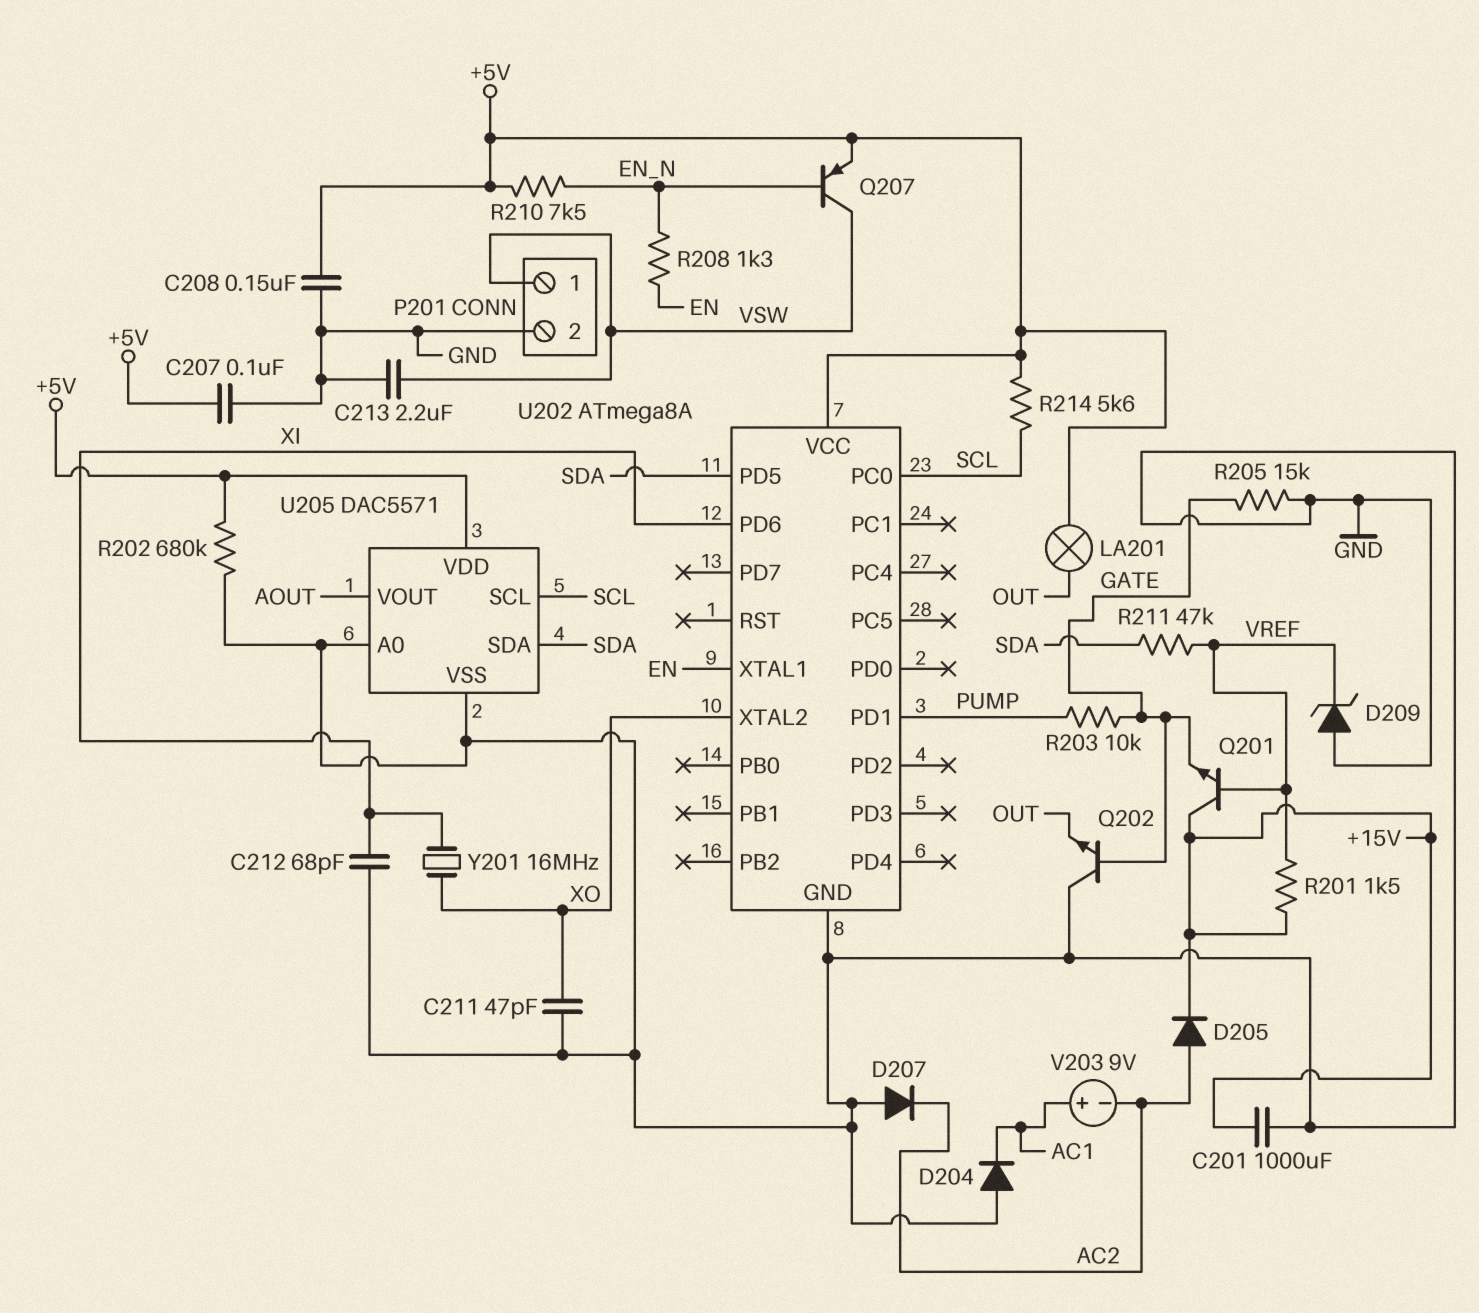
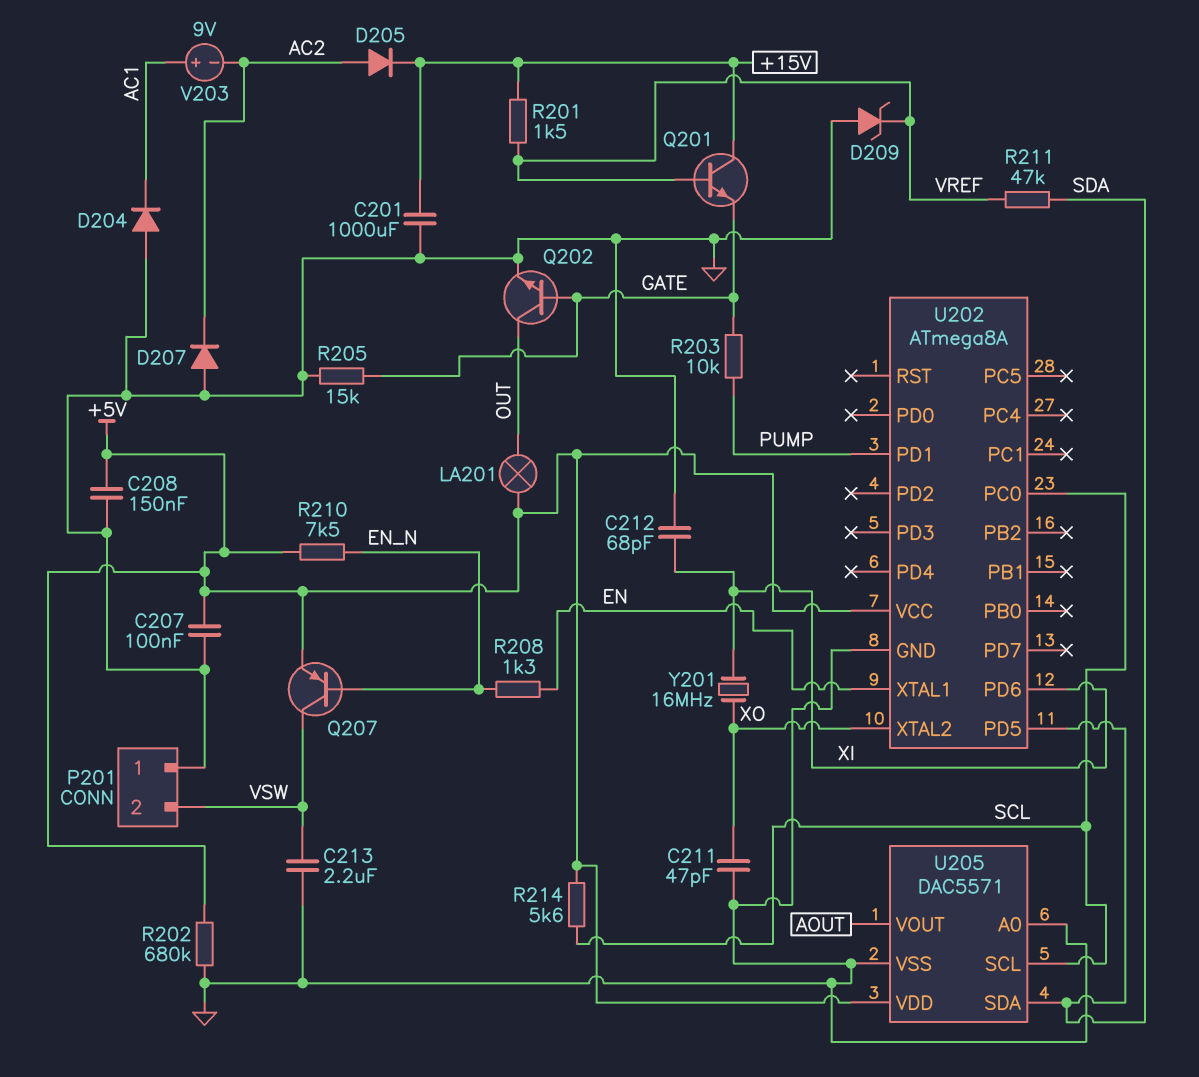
P201 pin 1: VSW -> GND
P201 pin 2: GND -> VSW
Q202: NPN (B GATE, C GND, E OUT) -> NPN (B GATE, C OUT, E GND)

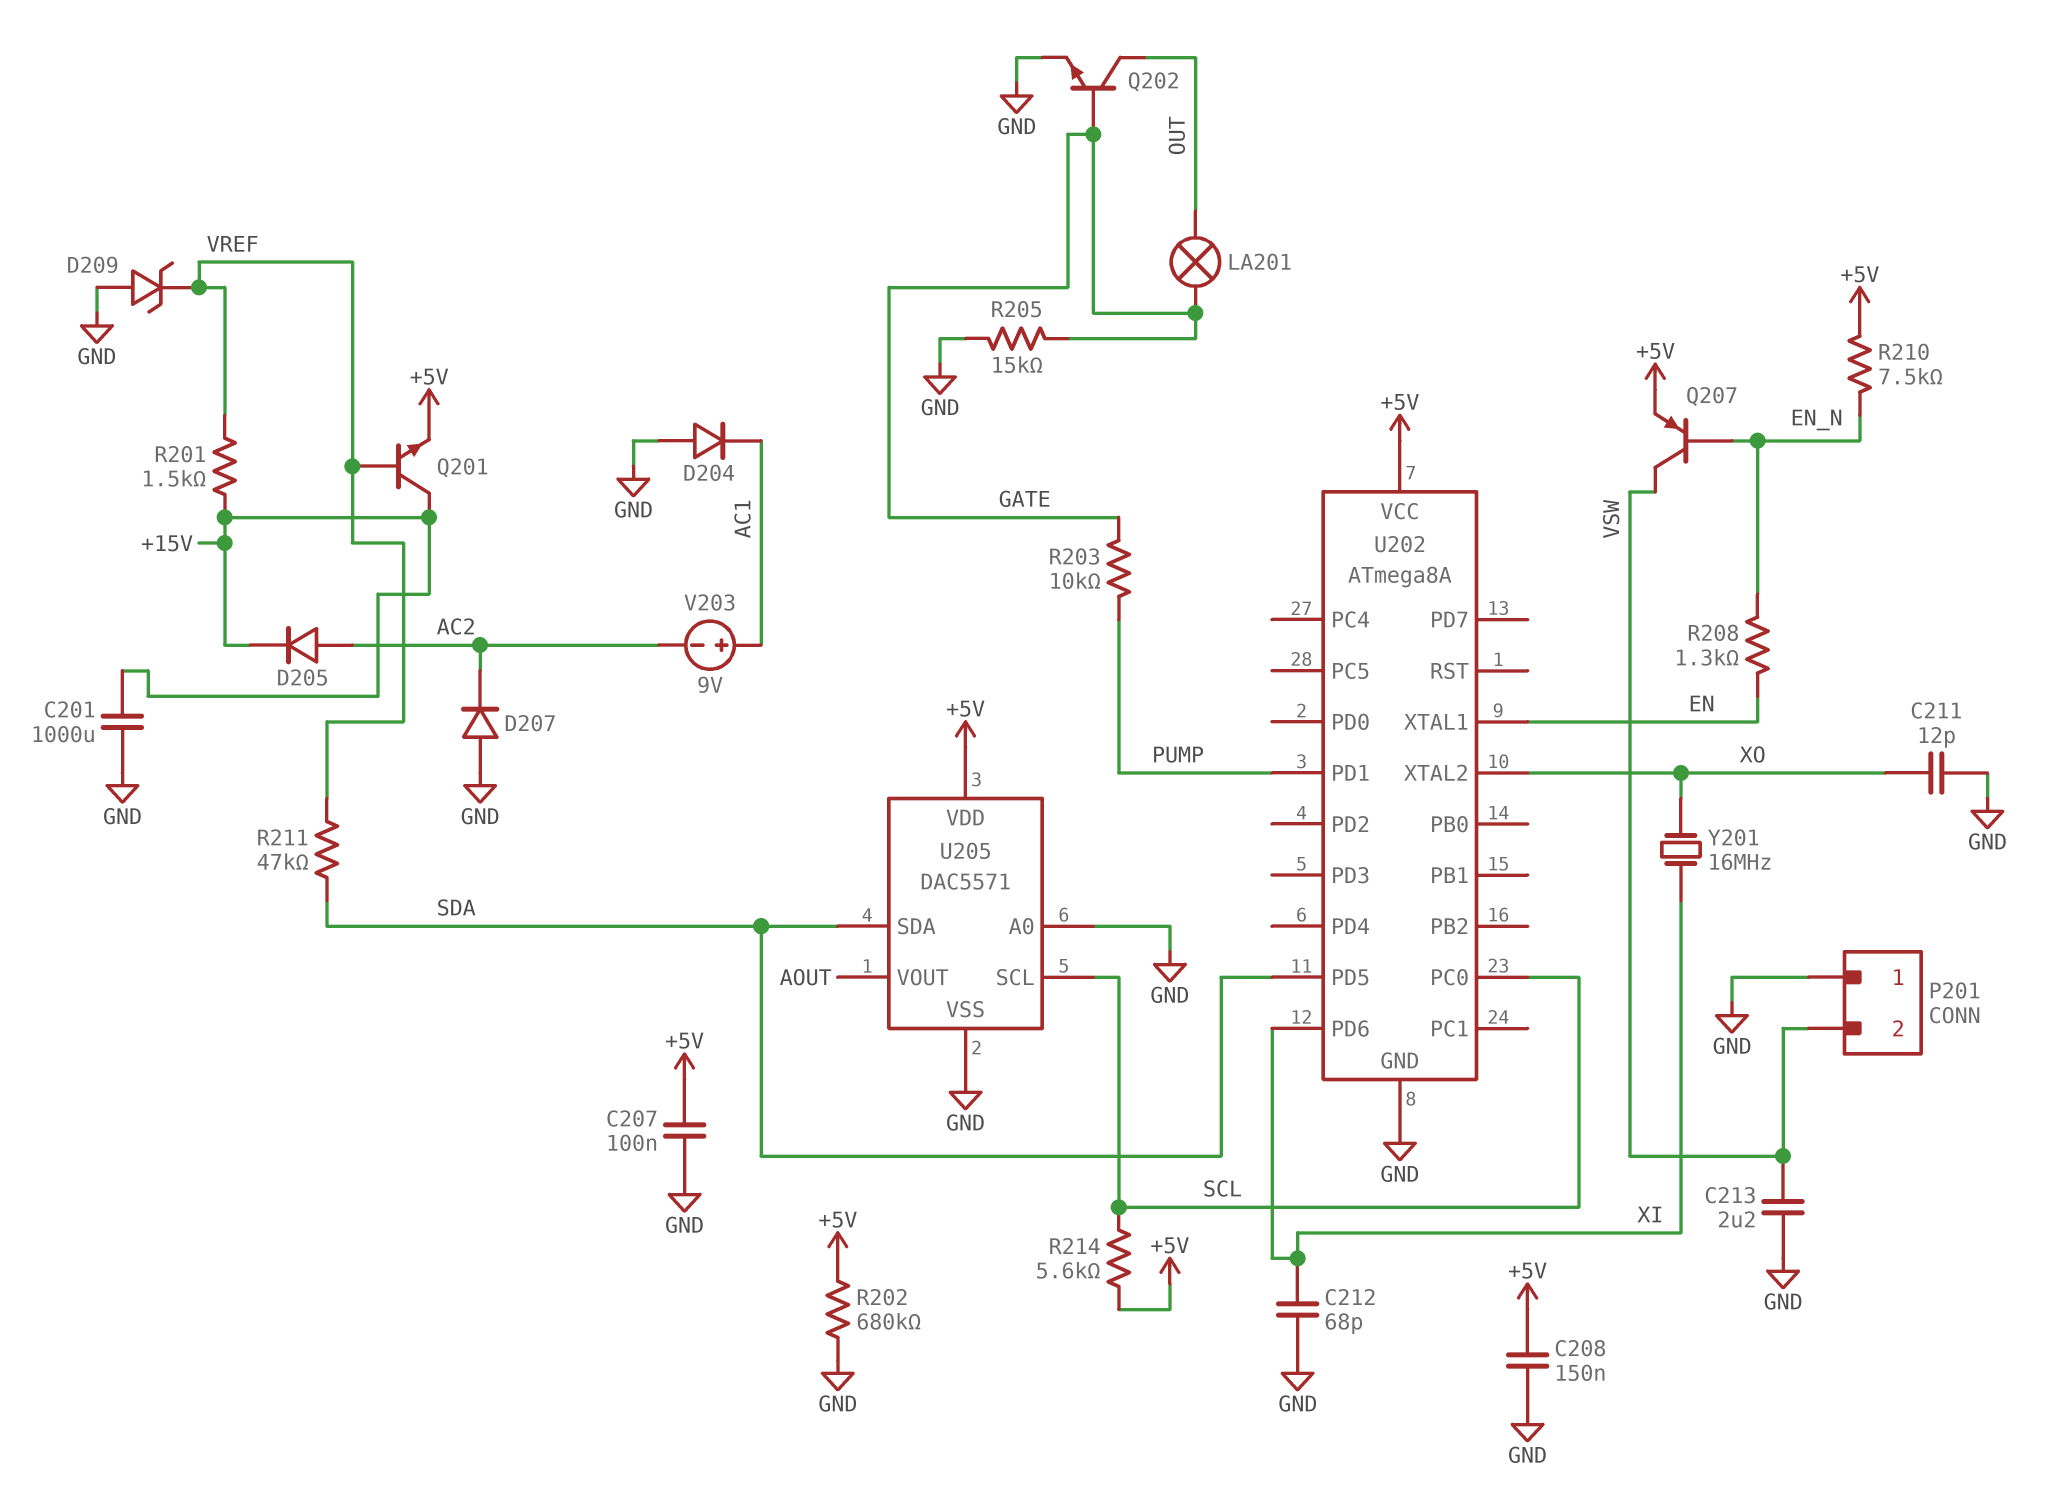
C211: 47pF (GND, XO) -> 12pF (GND, XO)
LA201: lamp (+5V, OUT) -> lamp (GATE, OUT)
Q201: NPN (B VREF, C +15V, E GATE) -> NPN (B VREF, C +15V, E +5V)

